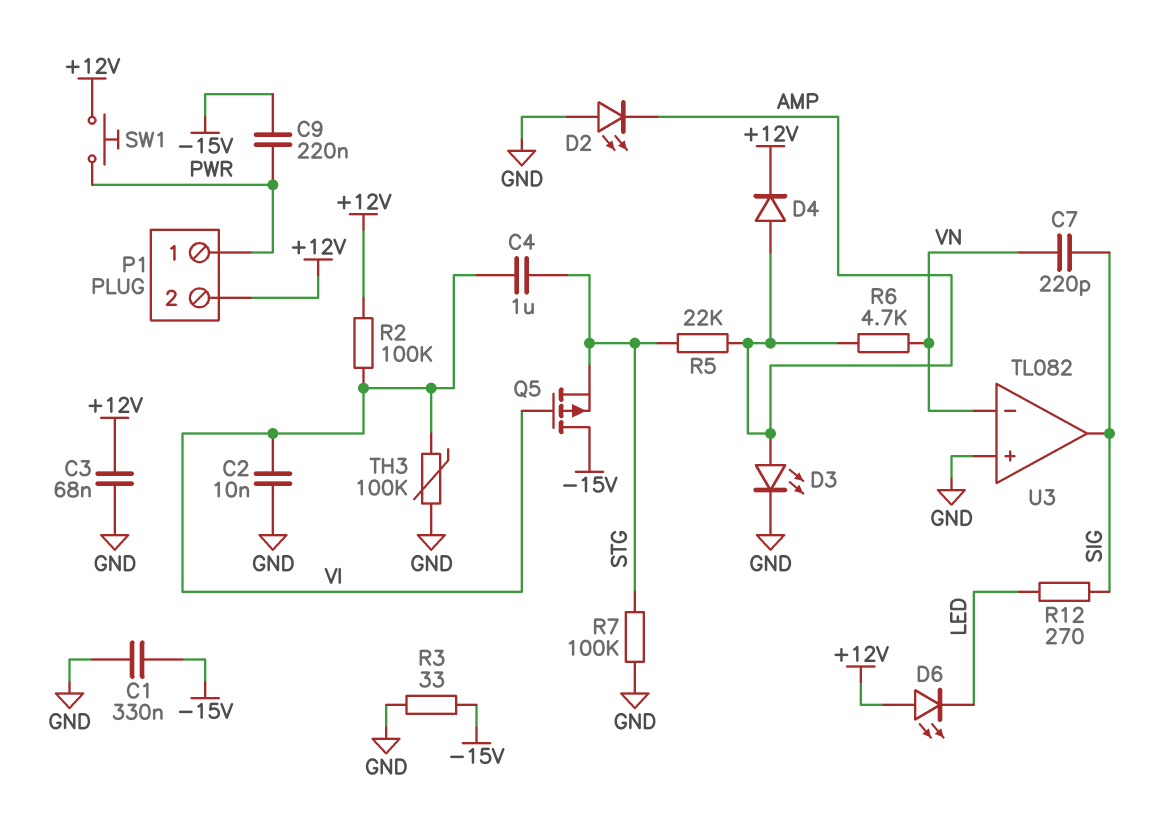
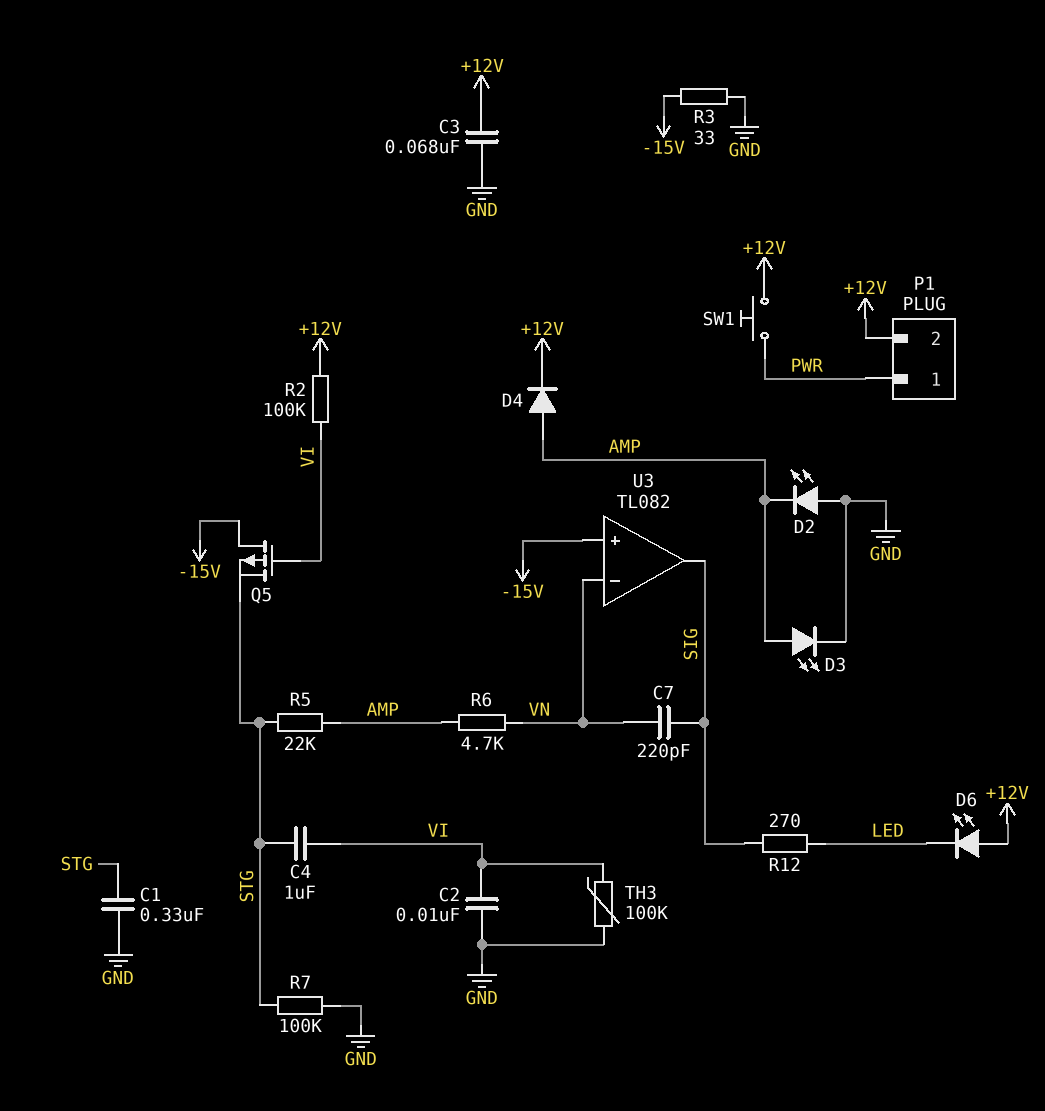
C1: 330nF (-15V, GND) -> 330nF (GND, STG)
C9: 220nF (-15V, PWR) -> none
U3 pin in+: GND -> -15V

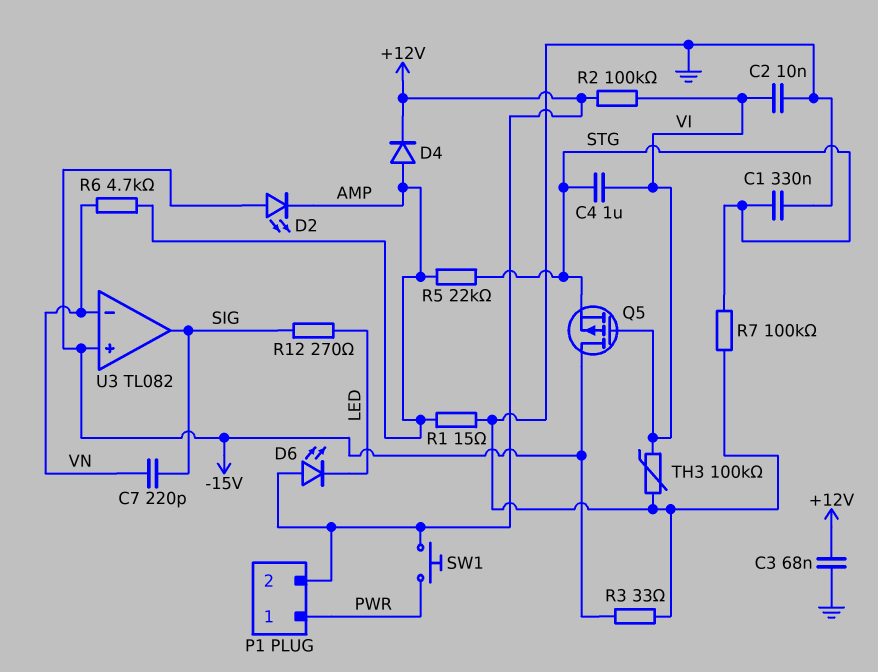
D2: LED (A GND, K AMP) -> LED (A -15V, K AMP)
D3: LED (A AMP, K GND) -> none
R1: none -> 15 (AMP, GND)

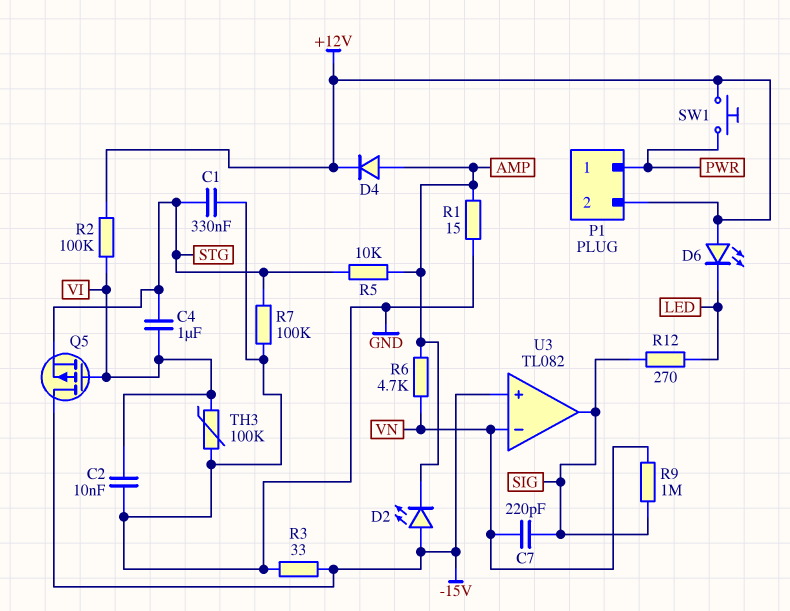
C3: 68nF (+12V, GND) -> none
R5: 22k (AMP, STG) -> 10k (AMP, STG)
R9: none -> 1M (SIG, VN)

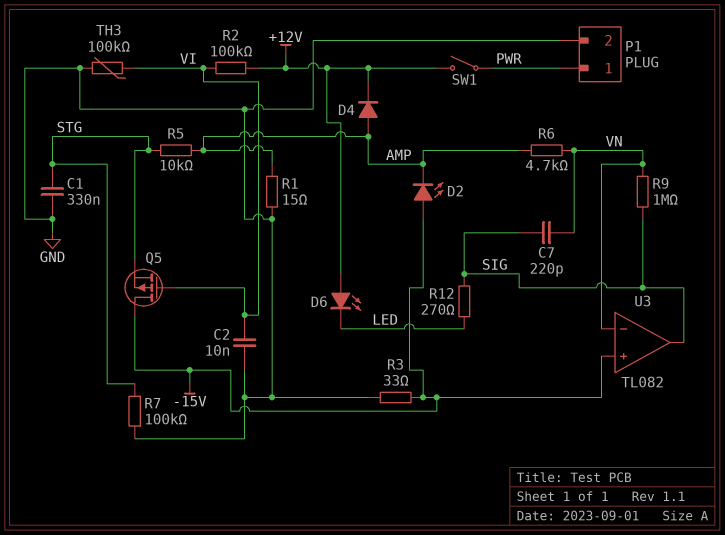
C4: 1uF (STG, VI) -> none
P1 pin 2: +12V -> GND
SW1: button (+12V, PWR) -> switch (+12V, PWR)

